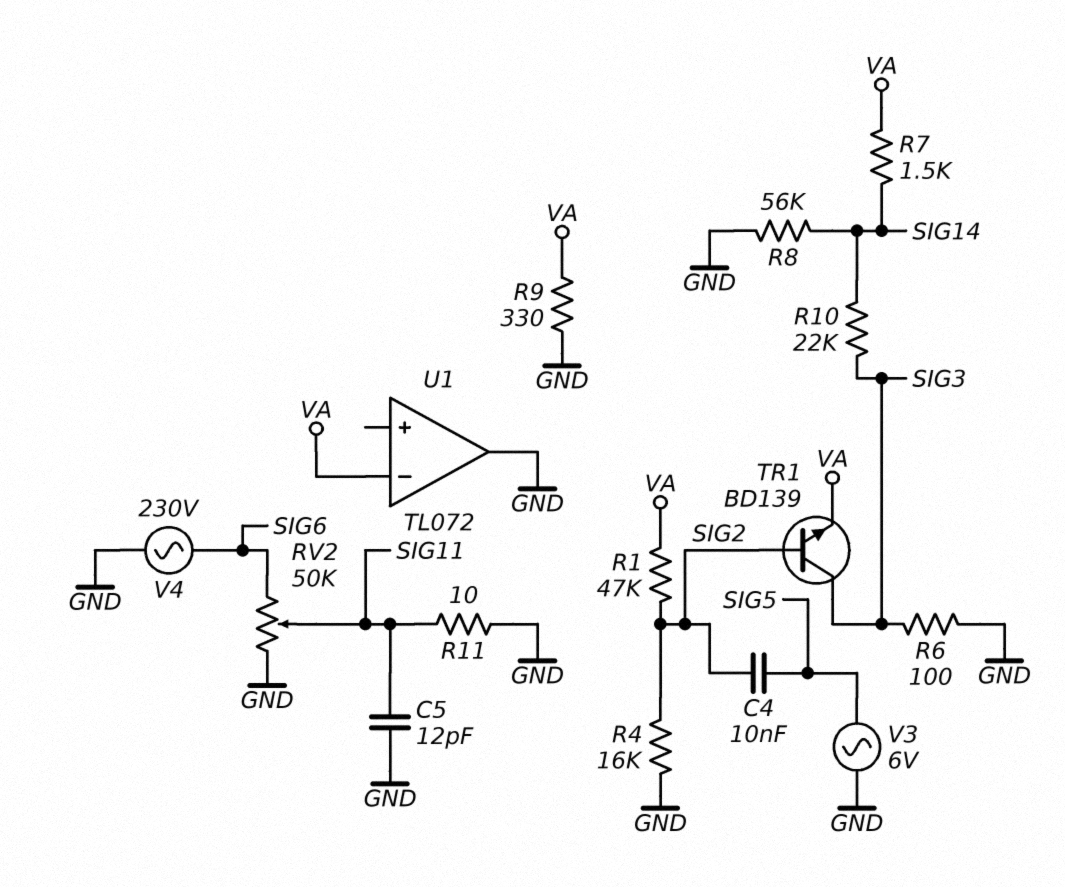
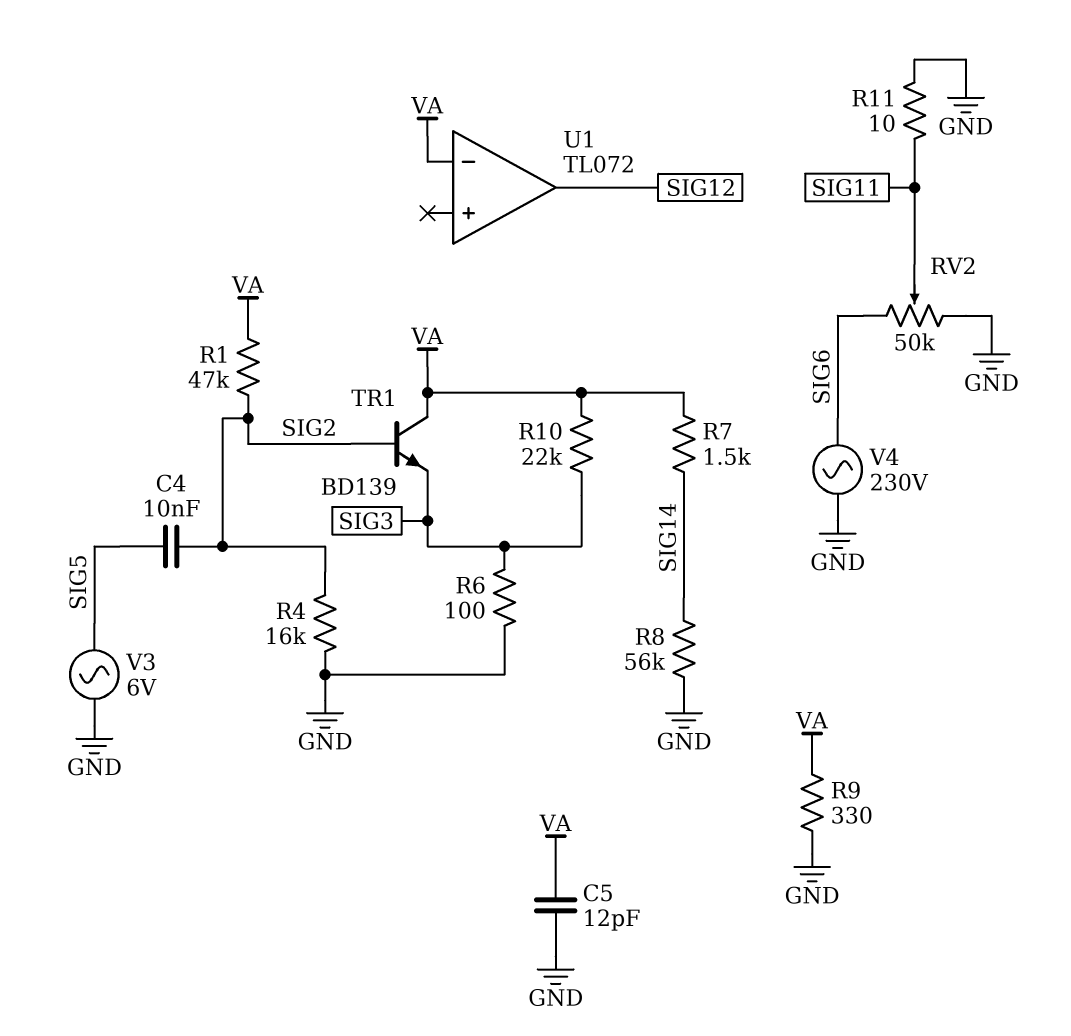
C5: 12pF (GND, SIG11) -> 12pF (GND, VA)
R10: 22k (SIG3, SIG14) -> 22k (SIG3, VA)
TR1: NPN BD139 (B SIG2, C SIG3, E VA) -> NPN BD139 (B SIG2, C VA, E SIG3)
U1 pin out: GND -> SIG12

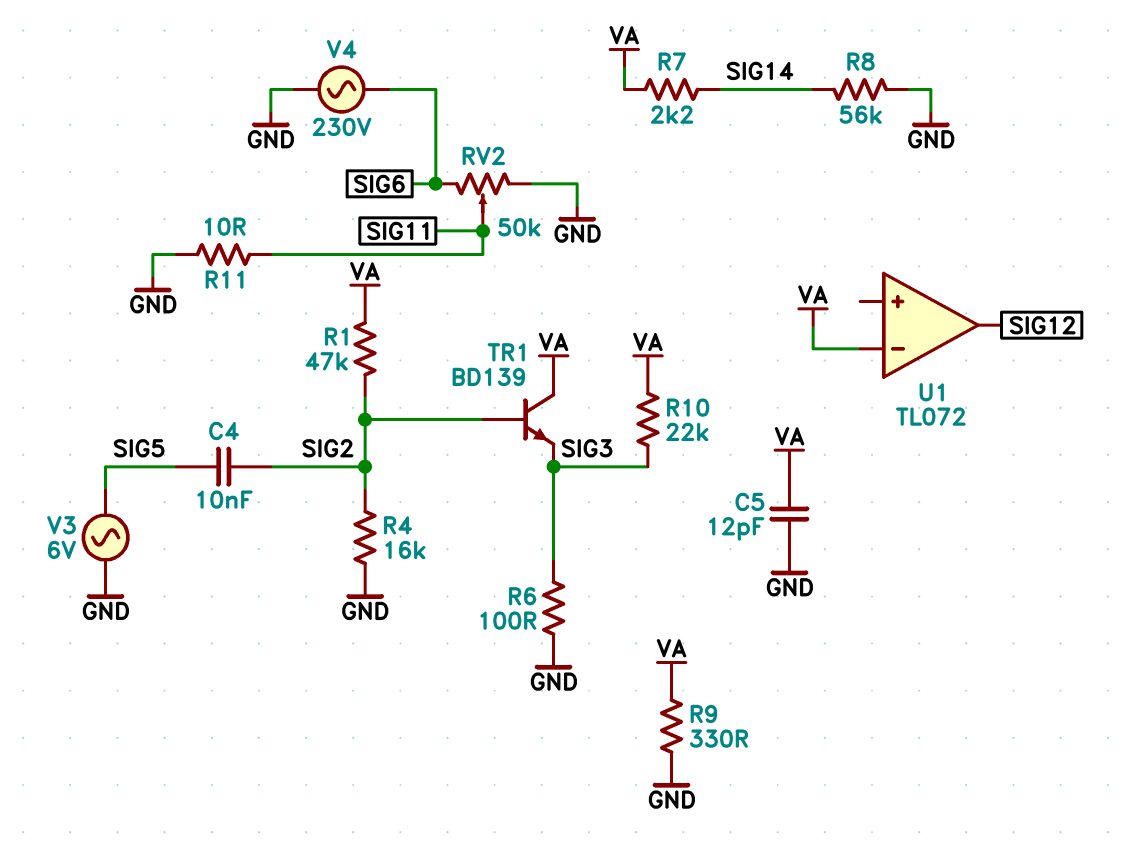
R7: 1.5k (SIG14, VA) -> 2.2k (SIG14, VA)

